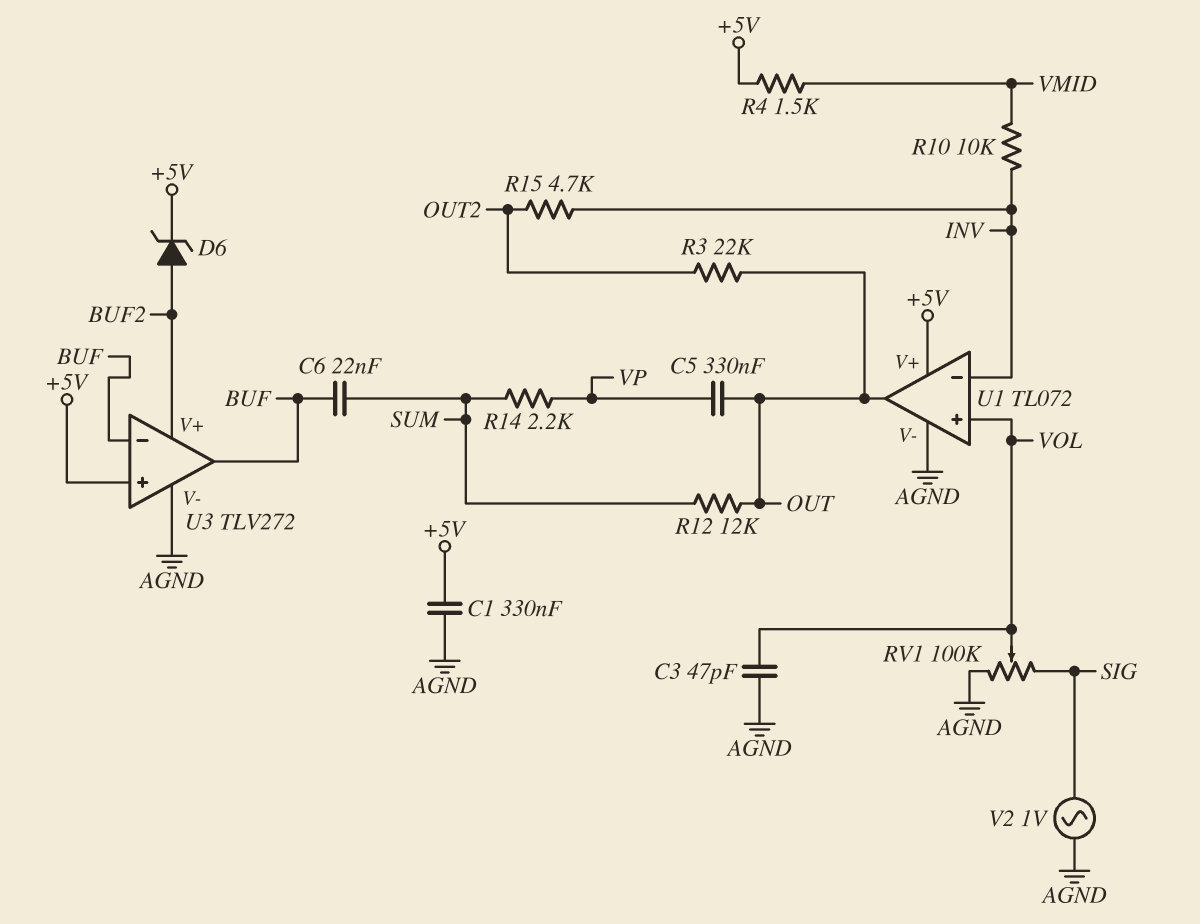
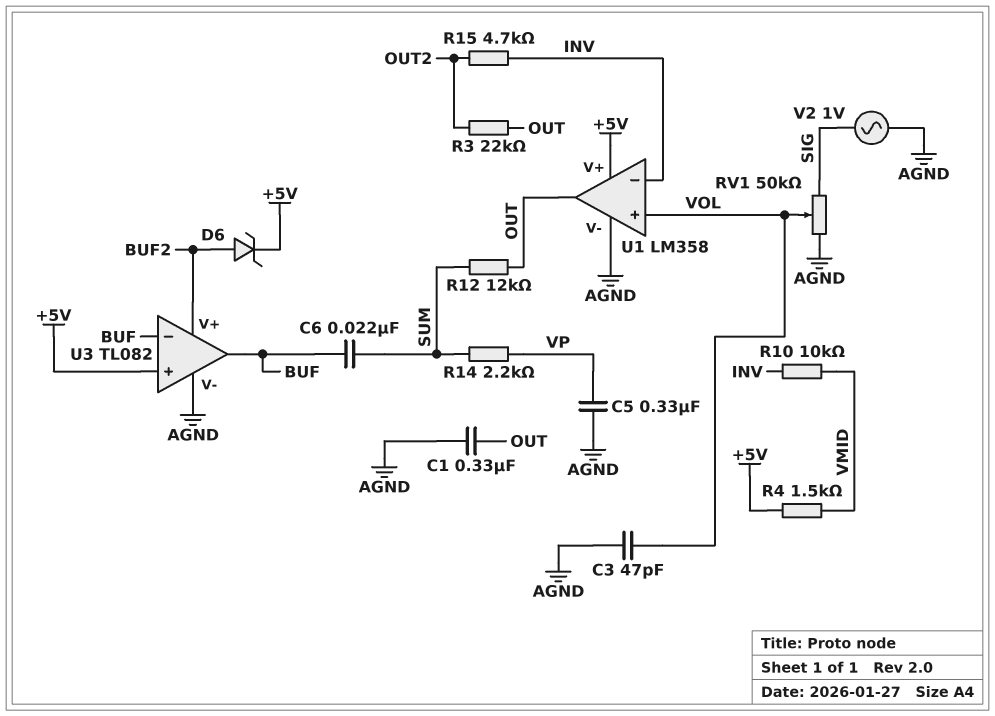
C1: 330nF (+5V, AGND) -> 330nF (AGND, OUT)
C5: 330nF (OUT, VP) -> 330nF (AGND, VP)
RV1: 100k (AGND, SIG, wiper VOL) -> 50k (AGND, SIG, wiper VOL)
U1: TL072 -> LM358
U3: TLV272 -> TL082

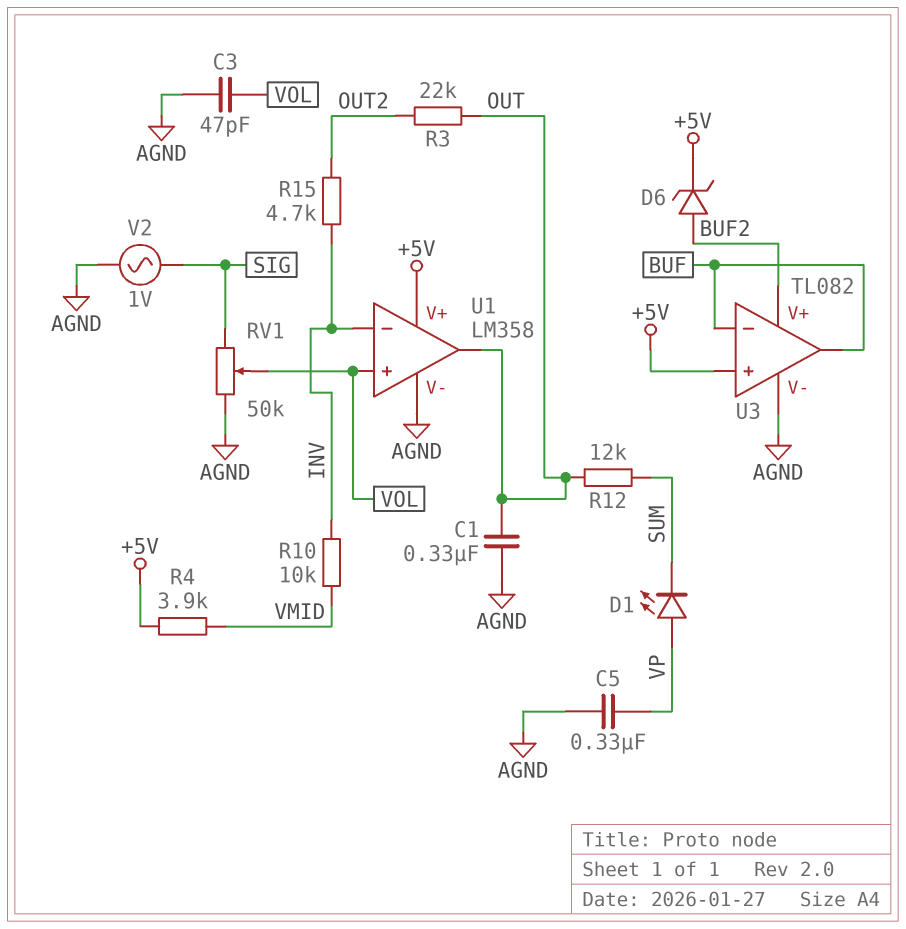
C6: 22nF (BUF, SUM) -> none
D1: none -> LED (A VP, K SUM)
R4: 1.5k (+5V, VMID) -> 3.9k (+5V, VMID)
R14: 2.2k (SUM, VP) -> none

